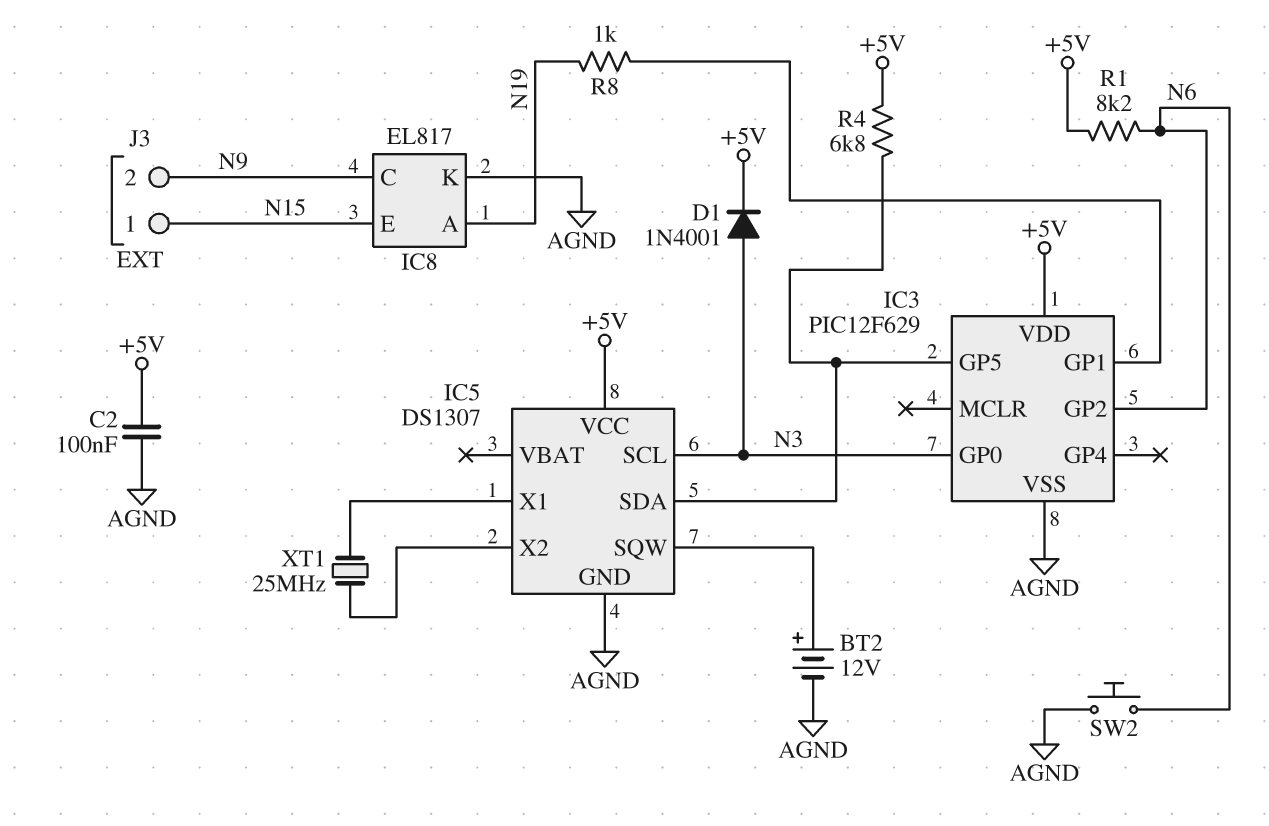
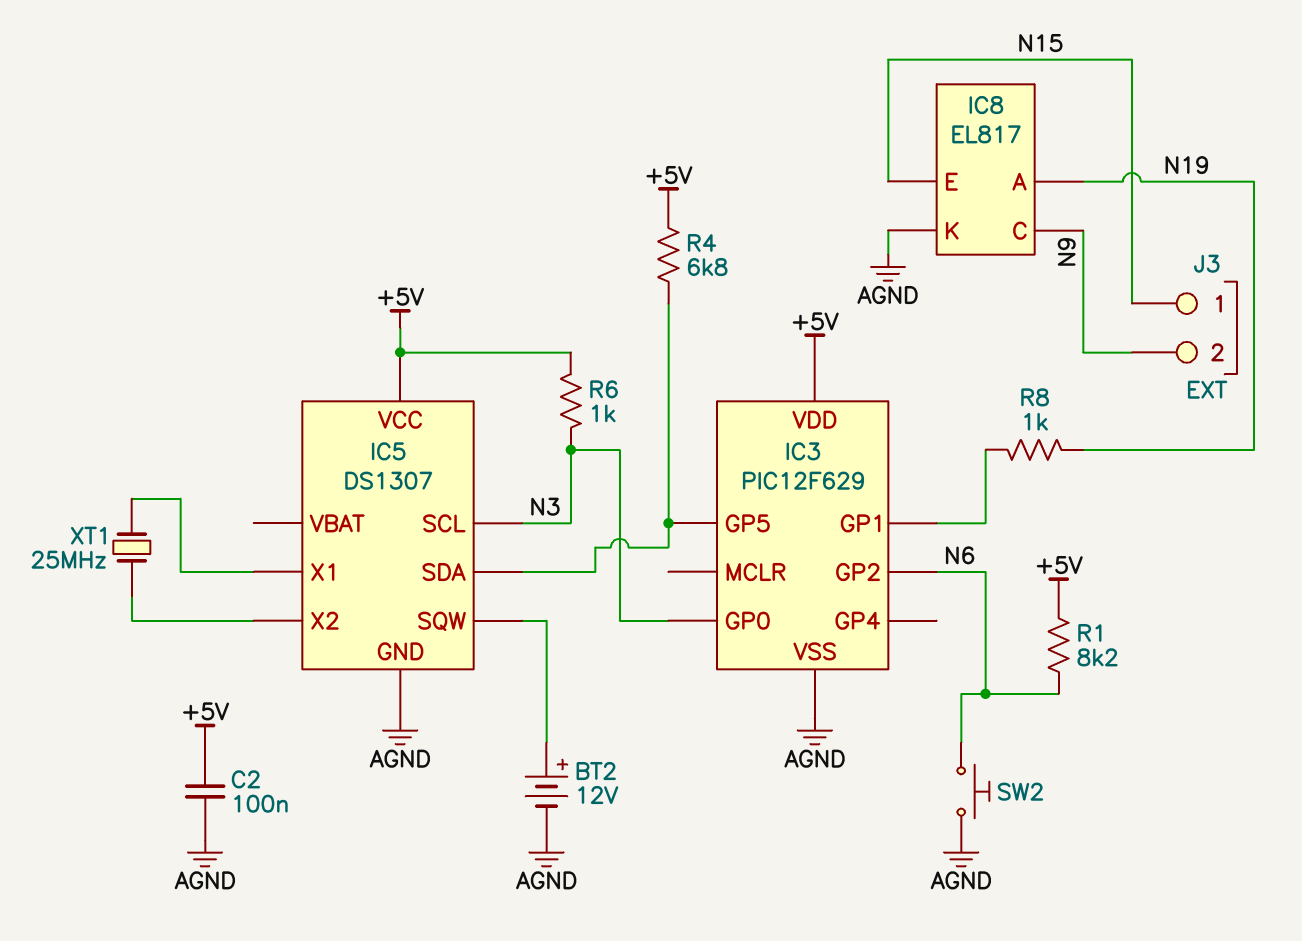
D1: diode 1N4001 (A N3, K +5V) -> none
R6: none -> 1k (+5V, N3)

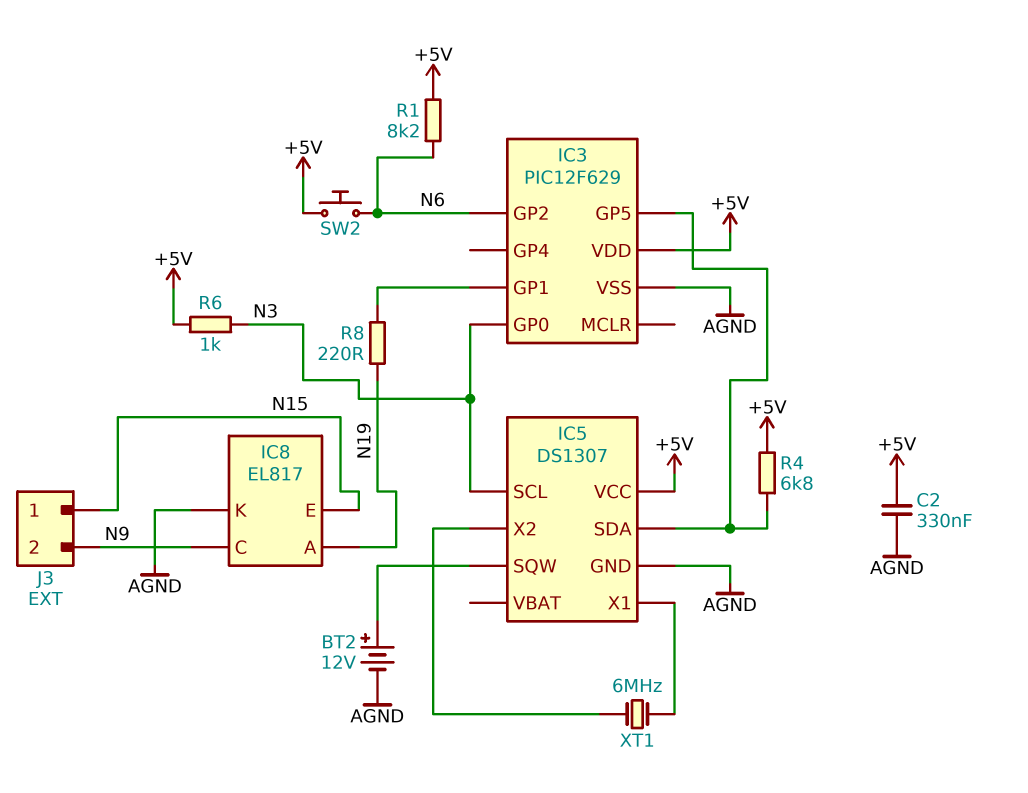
C2: 100nF (+5V, AGND) -> 330nF (+5V, AGND)
R8: 1k (IC3/GP1, N19) -> 220 (IC3/GP1, N19)
SW2: button (AGND, N6) -> button (+5V, N6)
XT1: 25MHz (IC5/X1, IC5/X2) -> 6MHz (IC5/X1, IC5/X2)

